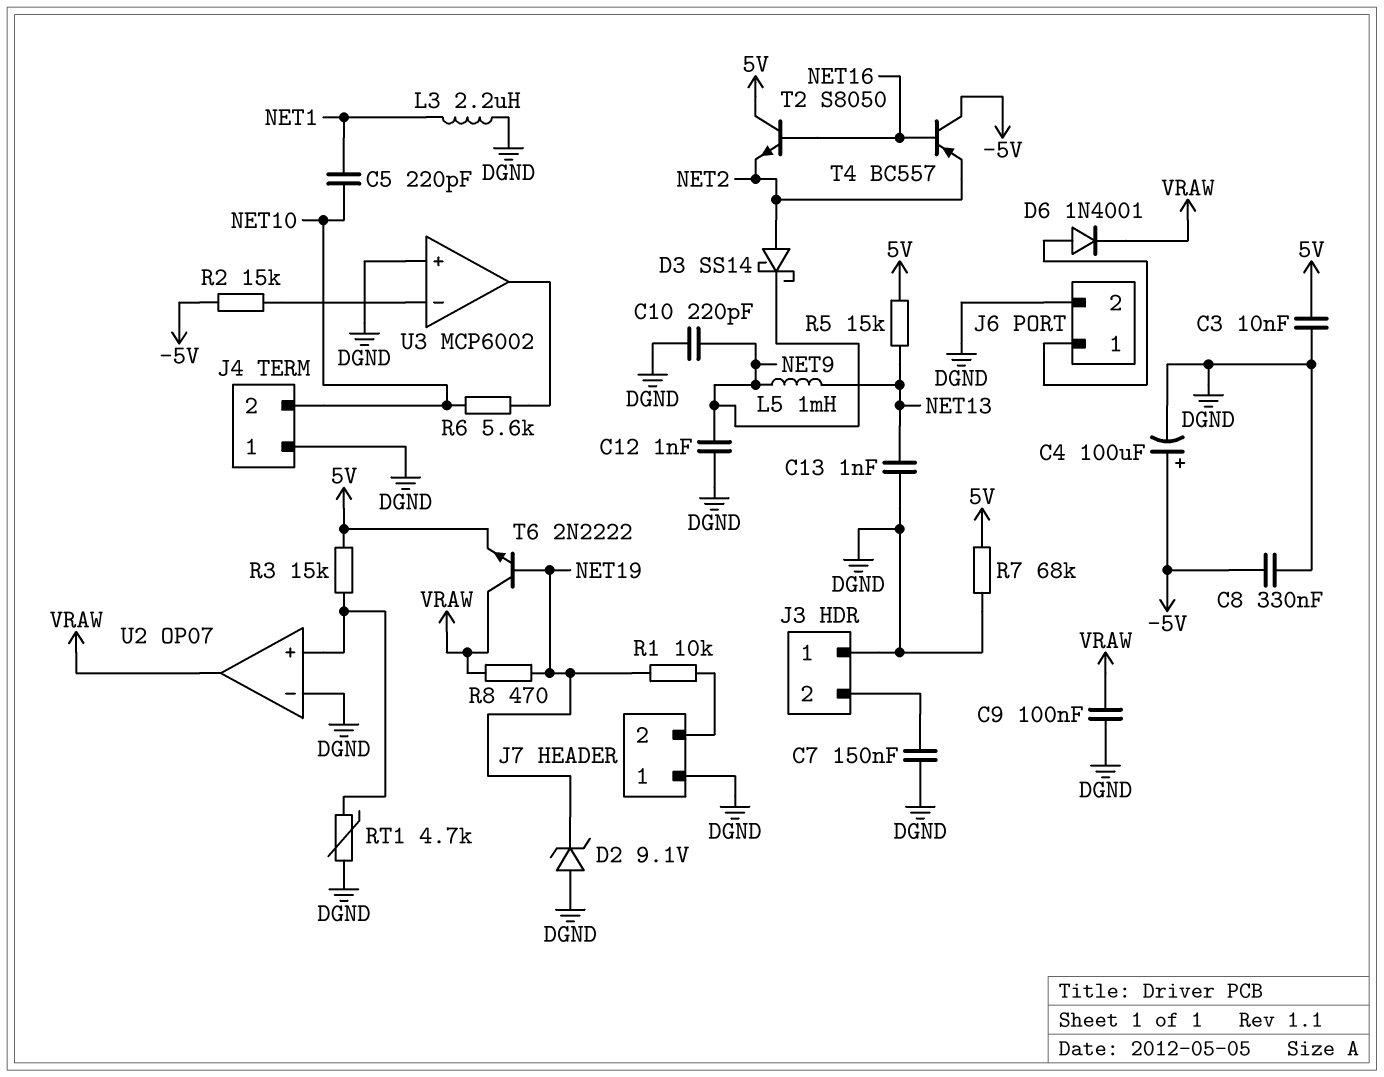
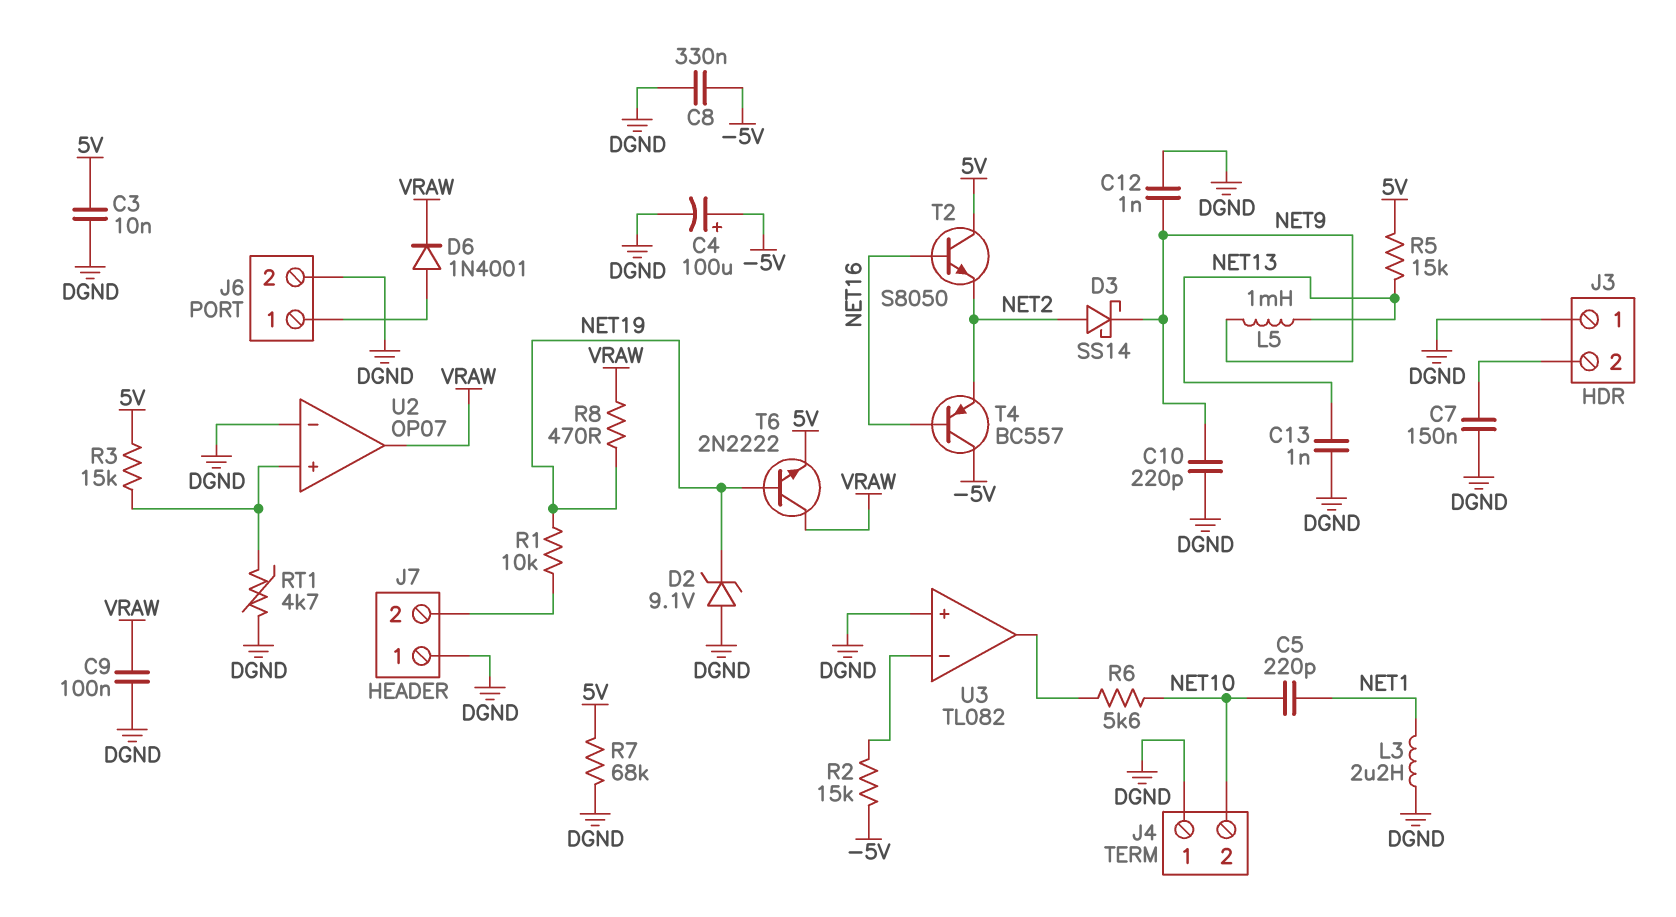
U3: MCP6002 -> TL082

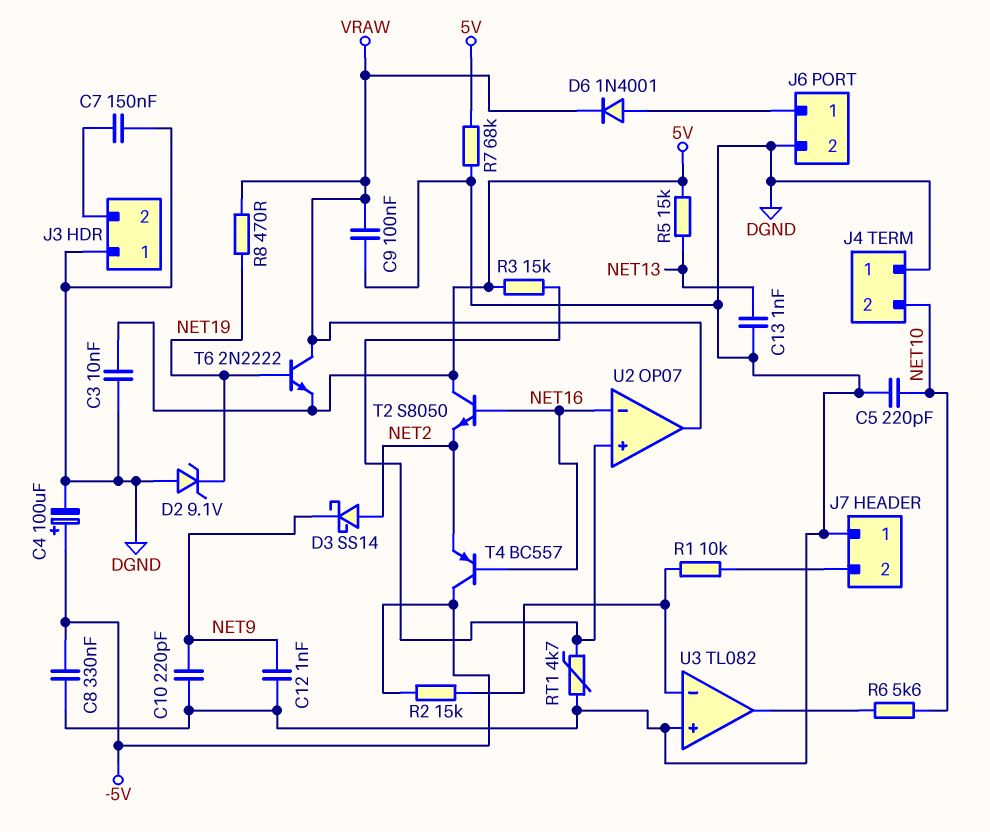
C5: 220pF (NET1, NET10) -> 220pF (DGND, NET10)
L3: 2.2uH (DGND, NET1) -> none
L5: 1mH (NET9, NET13) -> none
R1: 10k (J7/2, NET19) -> 10k (J7/2, U3/in-)
U2 pin in-: DGND -> NET16

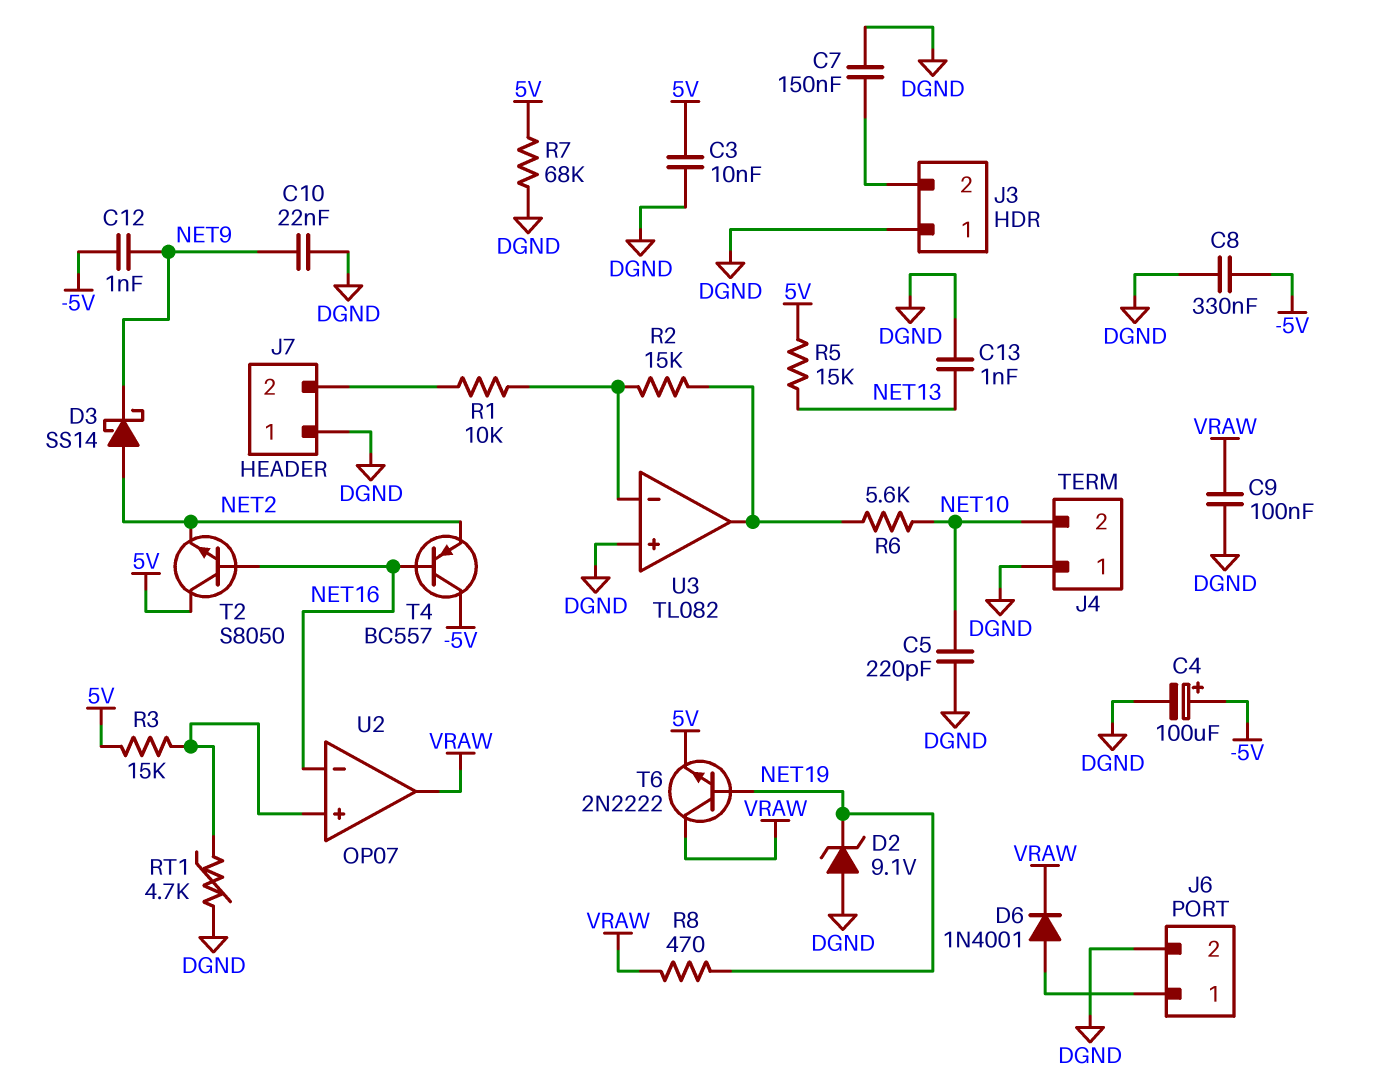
C10: 220pF (DGND, NET9) -> 22nF (DGND, NET9)
C12: 1nF (DGND, NET9) -> 1nF (-5V, NET9)
R2: 15k (-5V, U3/in-) -> 15k (U3/in-, U3/out)

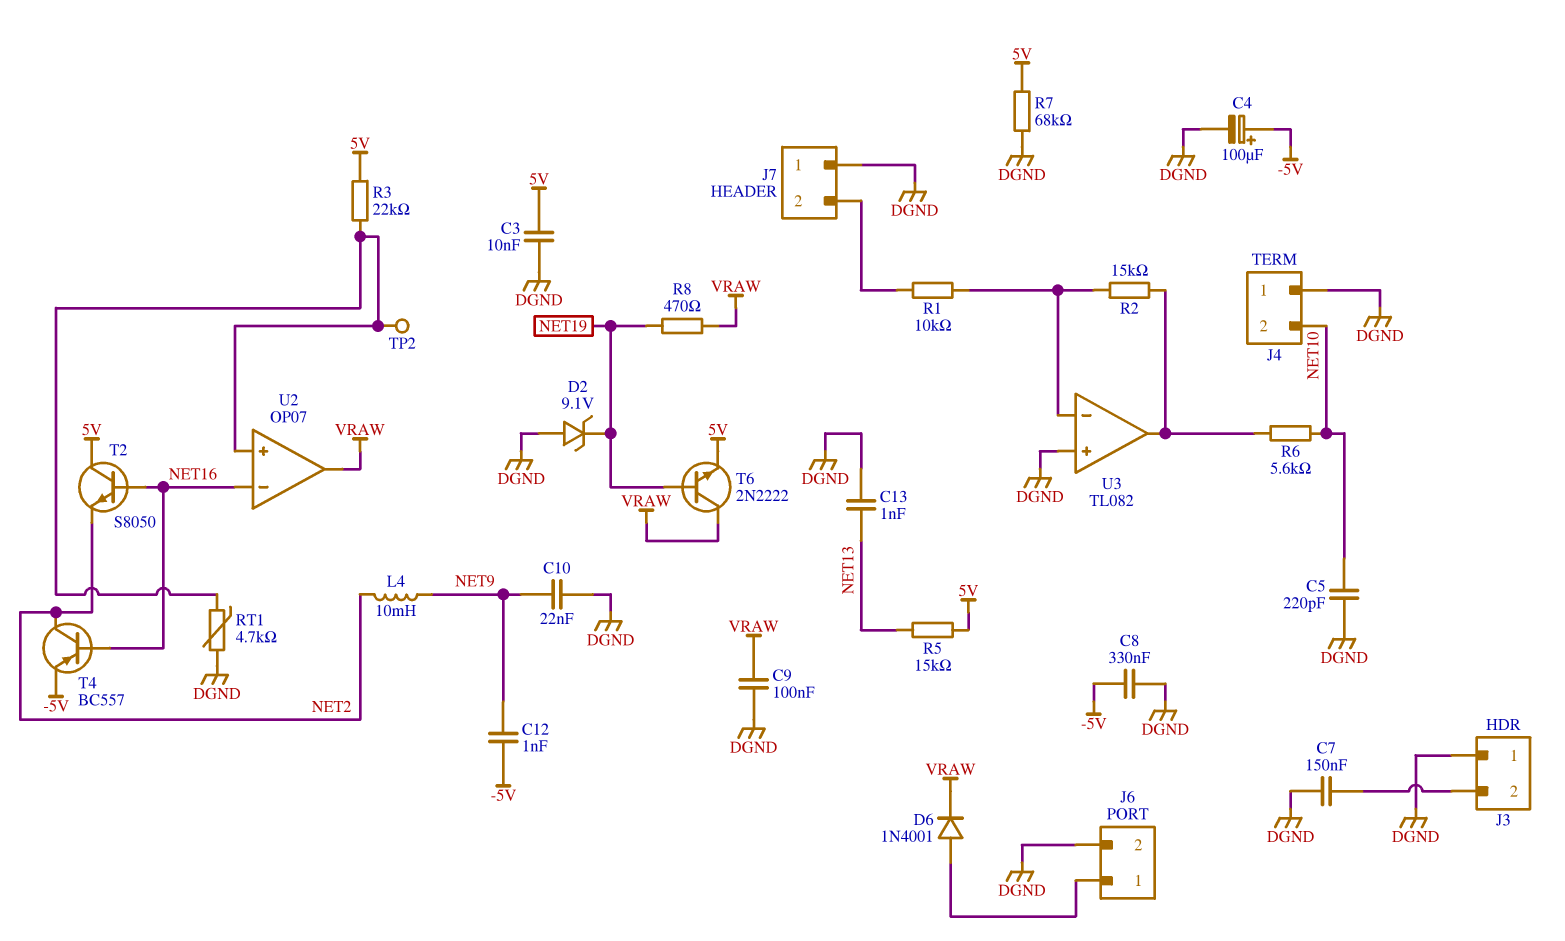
D3: schottky SS14 (A NET2, K NET9) -> none
L4: none -> 10mH (NET2, NET9)
R3: 15k (5V, U2/in+) -> 22k (5V, U2/in+)
T4: PNP BC557 (B NET16, C -5V, E NET2) -> PNP BC557 (B NET16, C NET2, E -5V)
TP2: none -> test point (U2/in+)

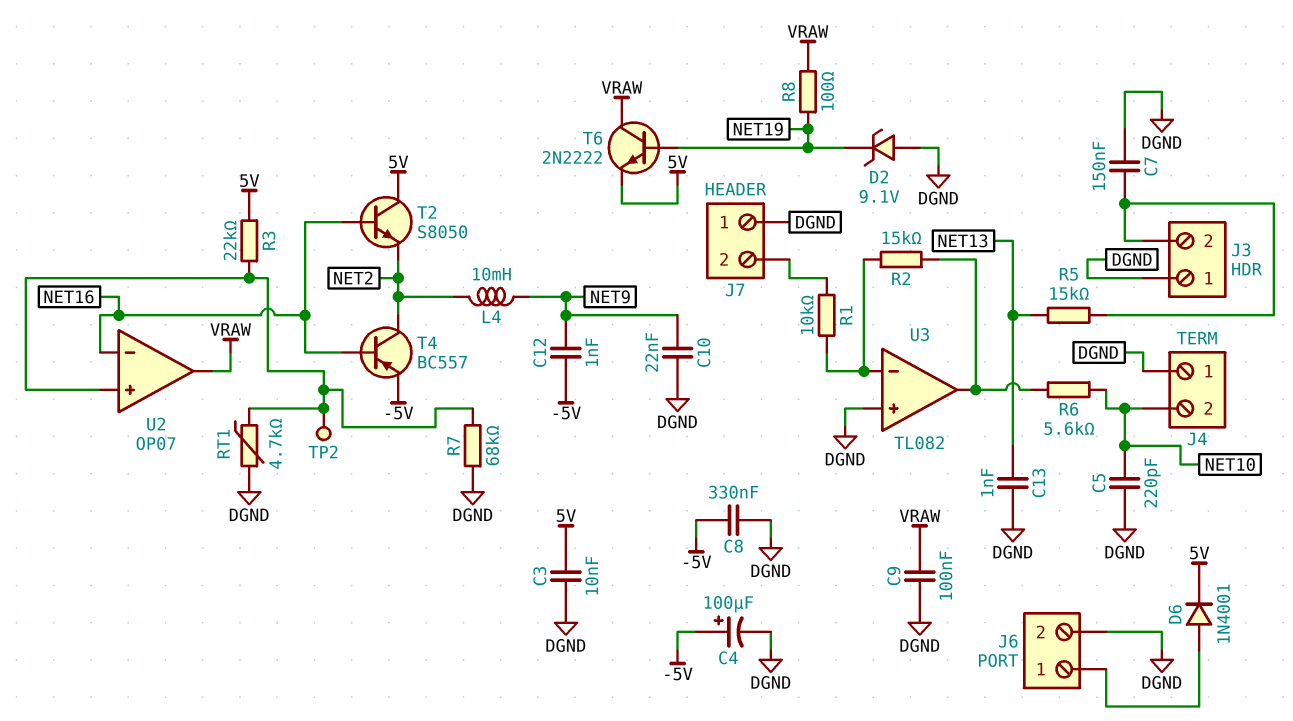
D6: diode 1N4001 (A J6/1, K VRAW) -> diode 1N4001 (A J6/1, K 5V)
R5: 15k (5V, NET13) -> 15k (J3/2, NET13)
R7: 68k (5V, DGND) -> 68k (DGND, U2/in+)
R8: 470 (NET19, VRAW) -> 100 (NET19, VRAW)

